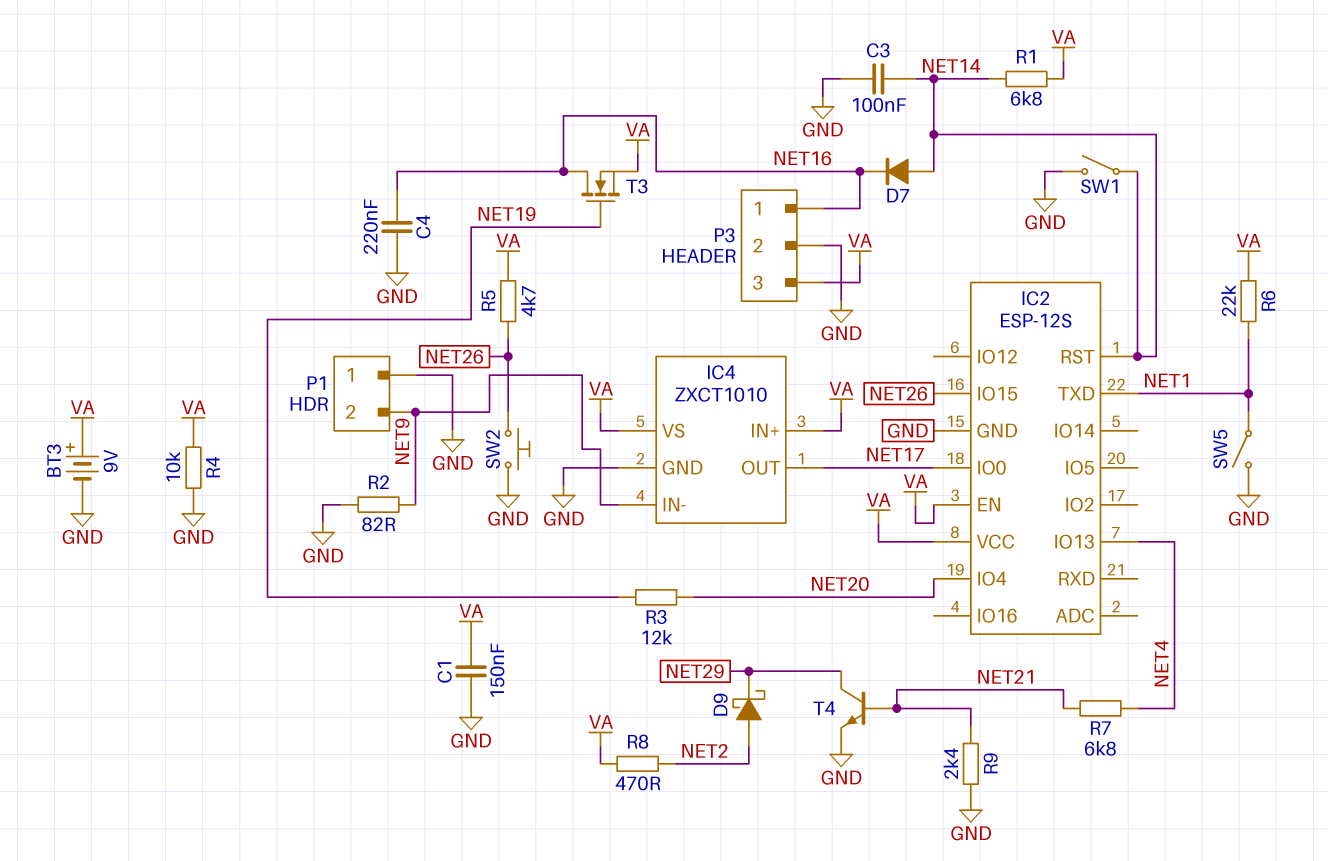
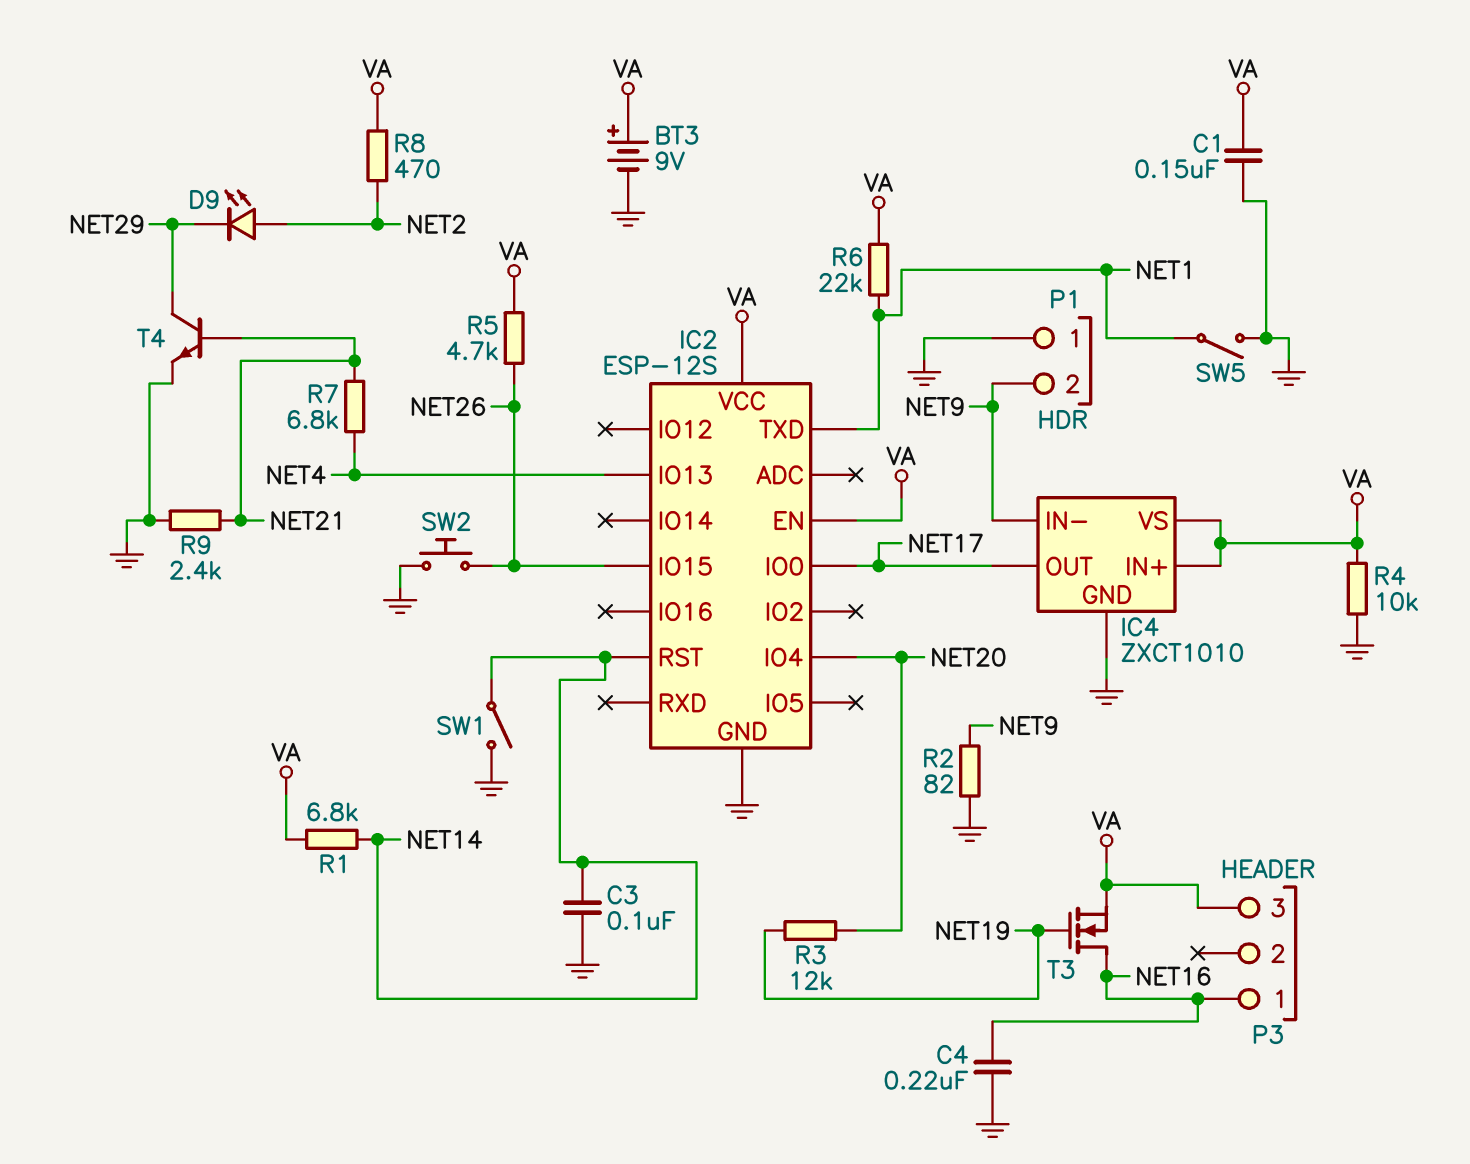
D7: diode (A NET14, K NET16) -> none
D9: schottky (A NET2, K NET29) -> LED (A NET2, K NET29)
P3 pin 2: GND -> none

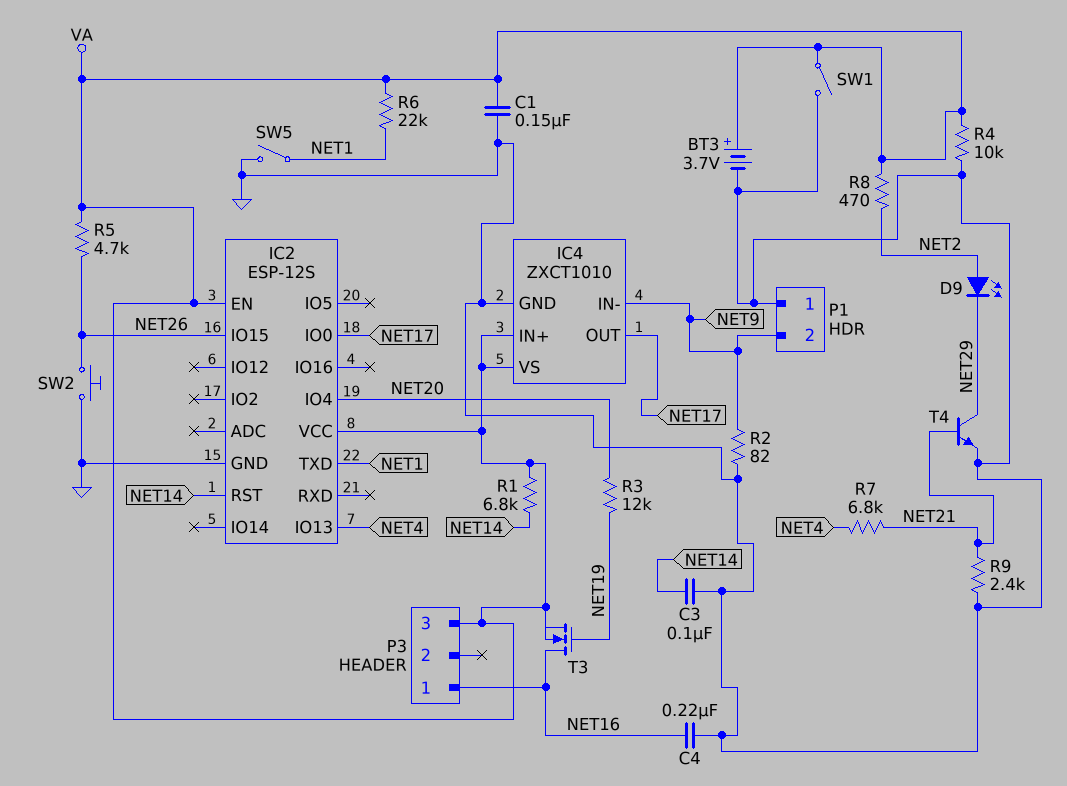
BT3: 9V (plus VA, minus GND) -> 3.7V (plus VA, minus GND)
SW1: switch (GND, NET14) -> switch (GND, VA)

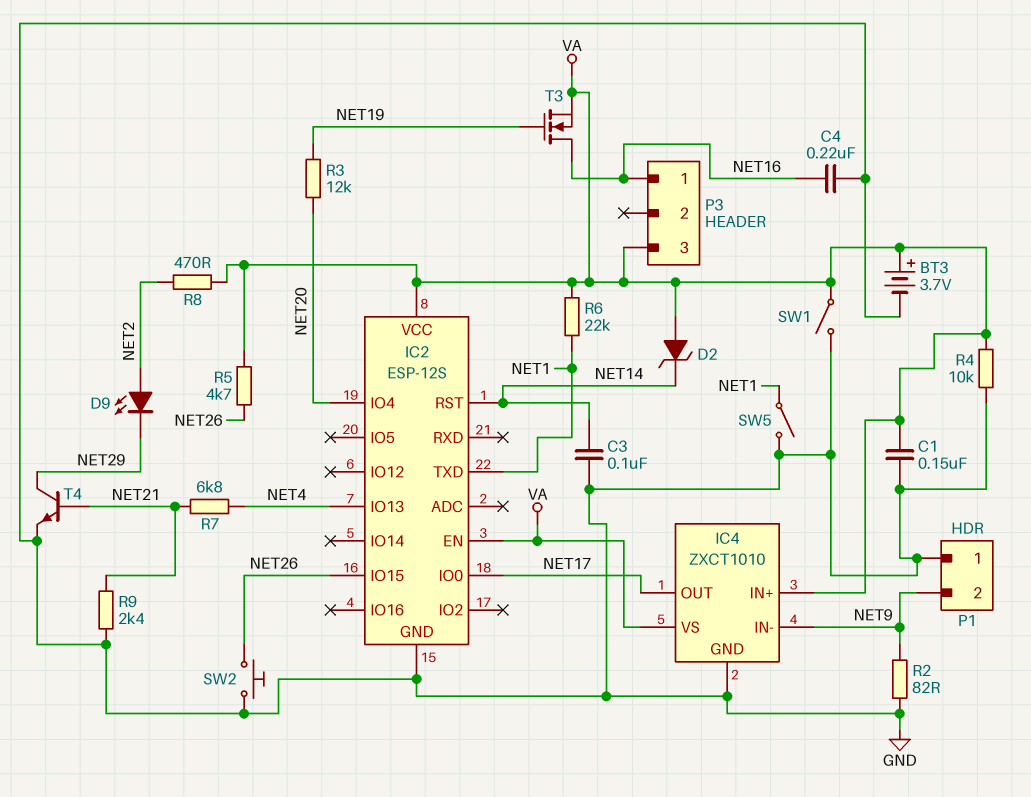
D2: none -> zener (A VA, K NET14)
R1: 6.8k (NET14, VA) -> none

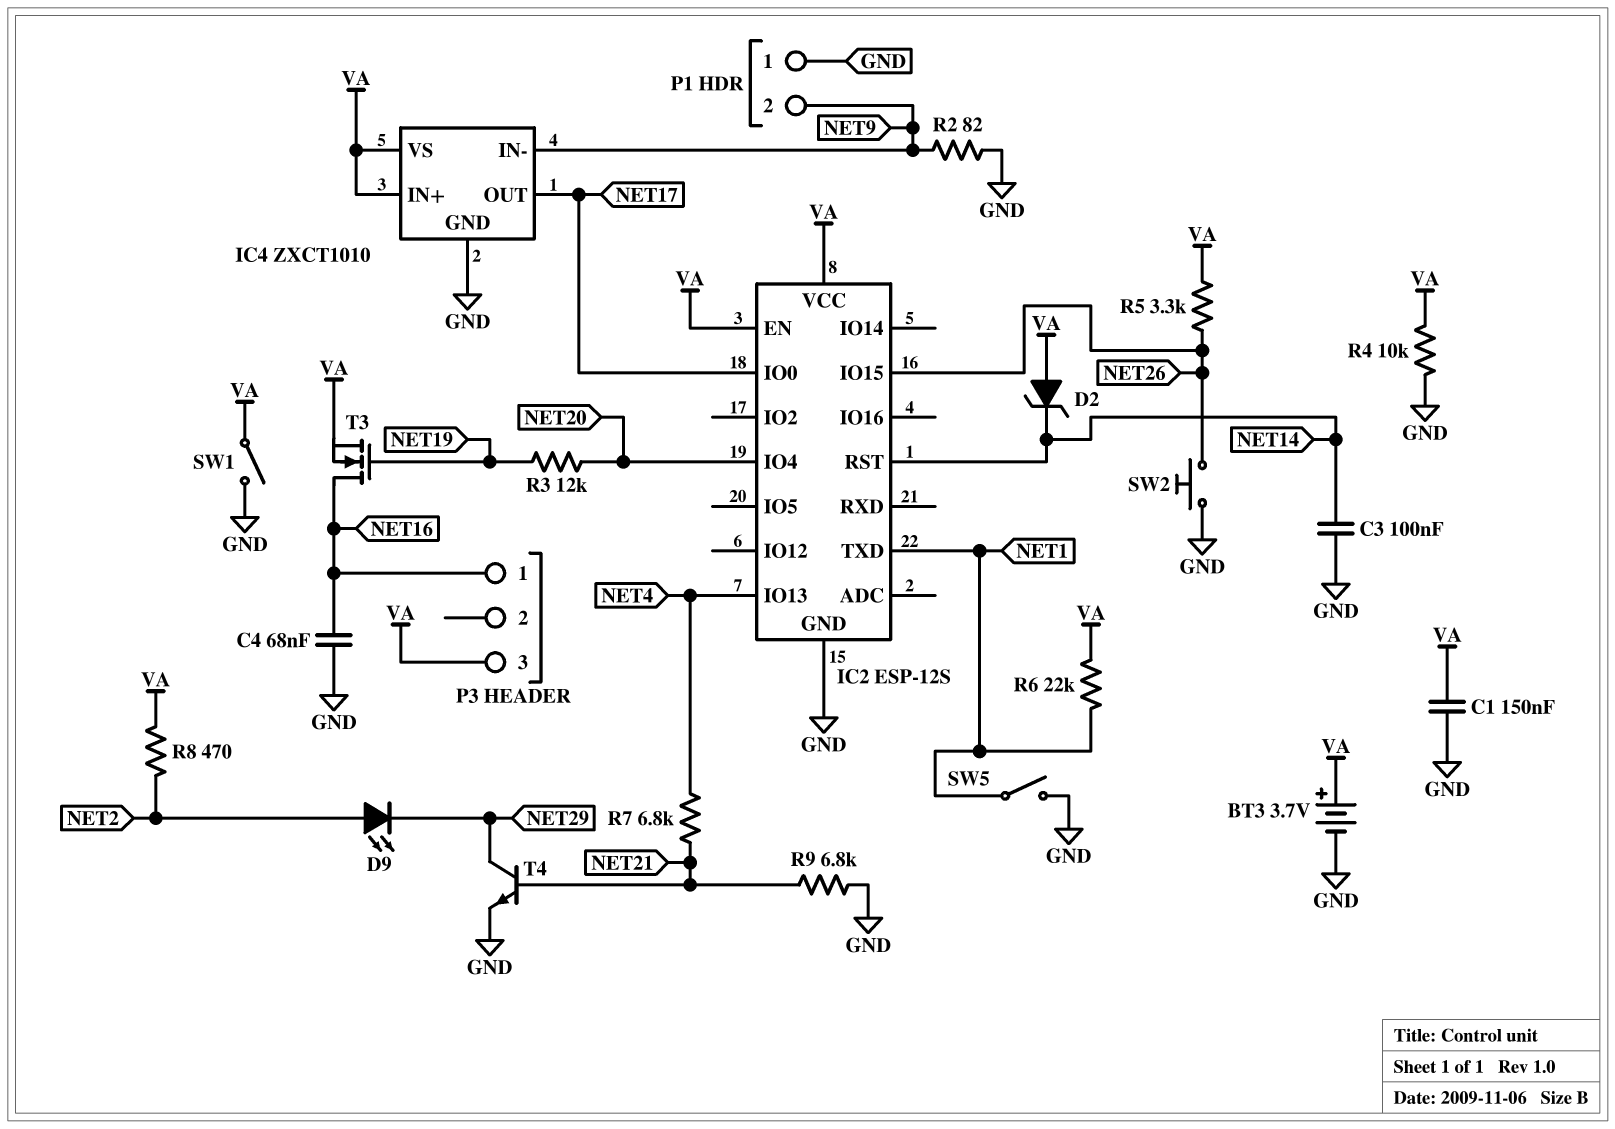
C4: 220nF (GND, NET16) -> 68nF (GND, NET16)
R5: 4.7k (NET26, VA) -> 3.3k (NET26, VA)
R9: 2.4k (GND, NET21) -> 6.8k (GND, NET21)

